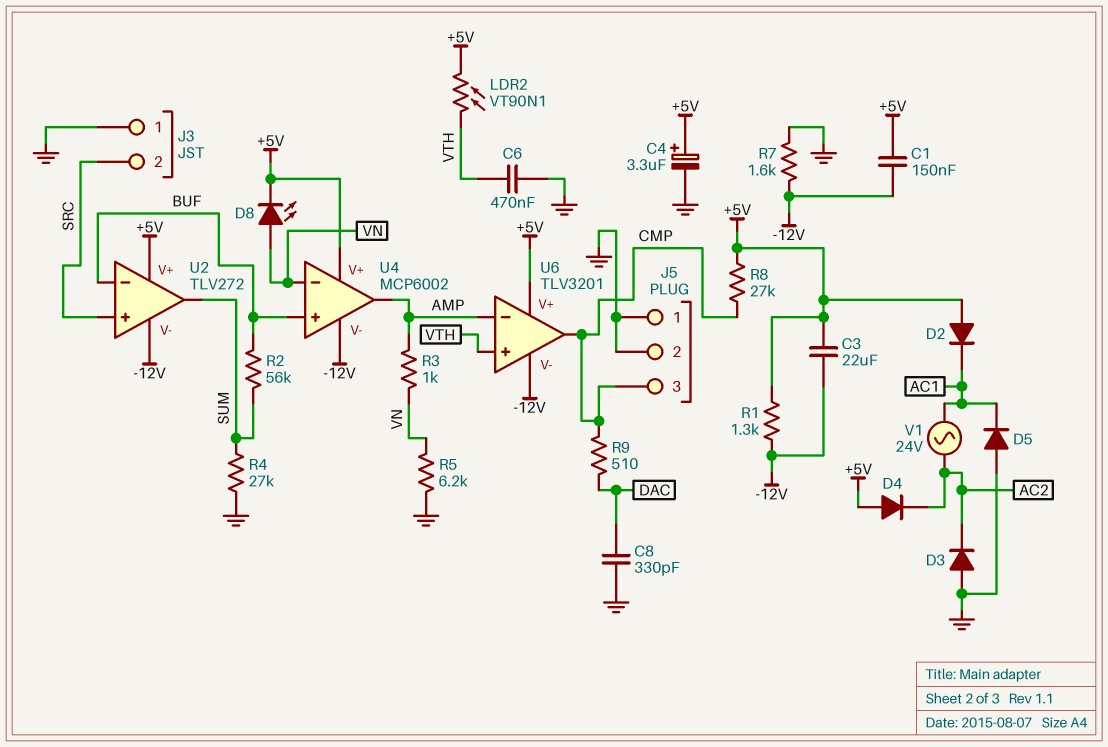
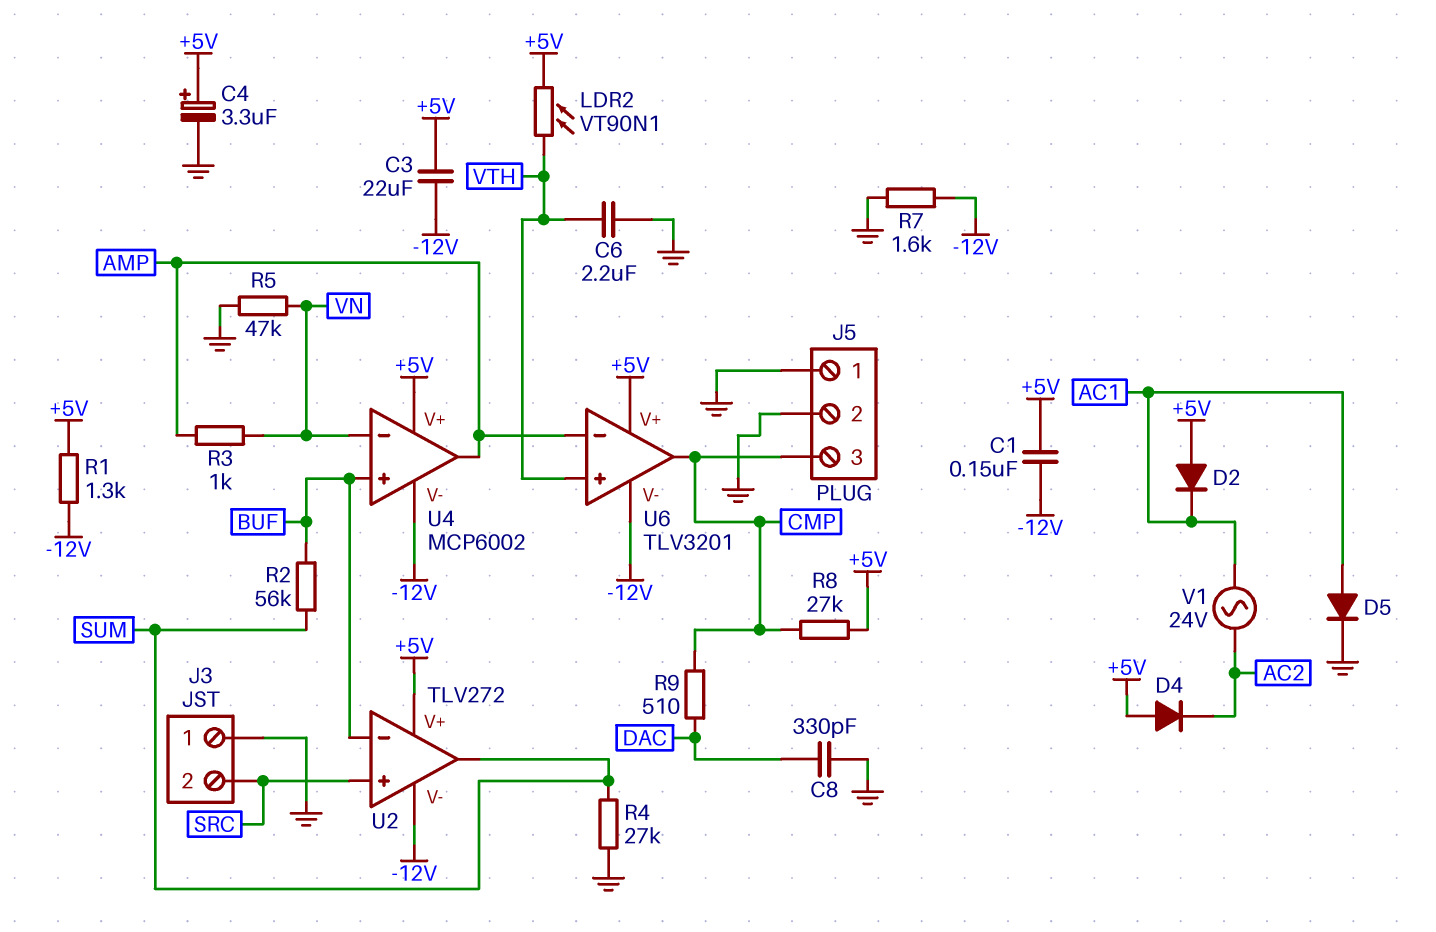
C6: 470nF (GND, VTH) -> 2.2uF (GND, VTH)
D3: diode (A GND, K AC2) -> none
D5: diode (A GND, K AC1) -> diode (A AC1, K GND)
D8: LED (A VN, K +5V) -> none
R5: 6.2k (GND, VN) -> 47k (GND, VN)

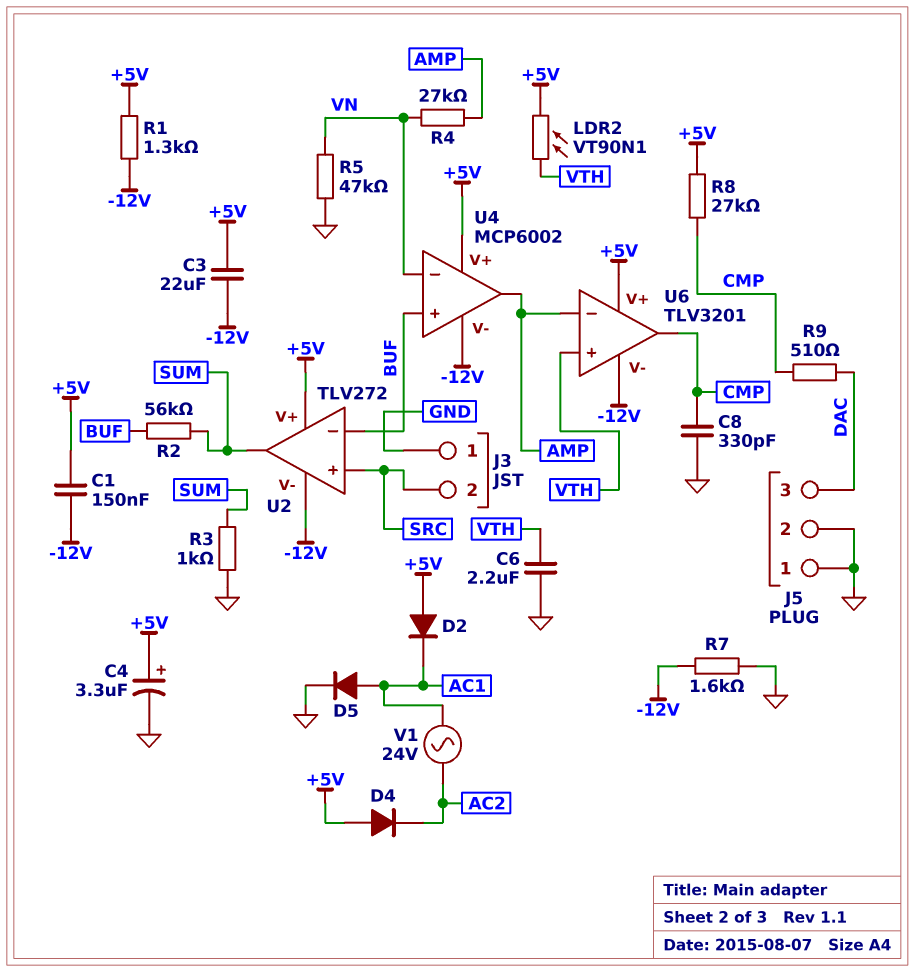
C8: 330pF (DAC, GND) -> 330pF (CMP, GND)
J5 pin 3: CMP -> DAC
R3: 1k (AMP, VN) -> 1k (GND, SUM)
R4: 27k (GND, SUM) -> 27k (AMP, VN)

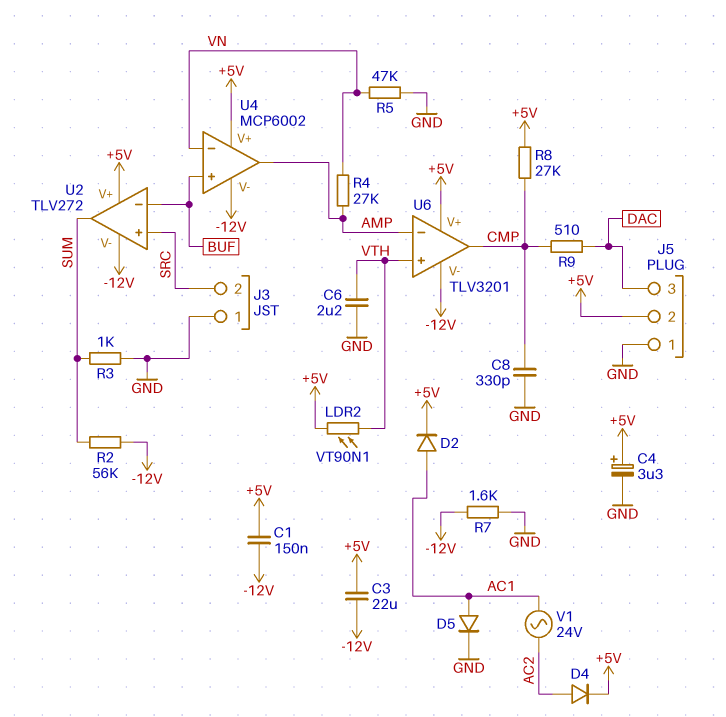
D2: diode (A +5V, K AC1) -> diode (A AC1, K +5V)
D4: diode (A +5V, K AC2) -> diode (A AC2, K +5V)
J5 pin 2: GND -> +5V
R1: 1.3k (+5V, -12V) -> none
R2: 56k (BUF, SUM) -> 56k (-12V, SUM)

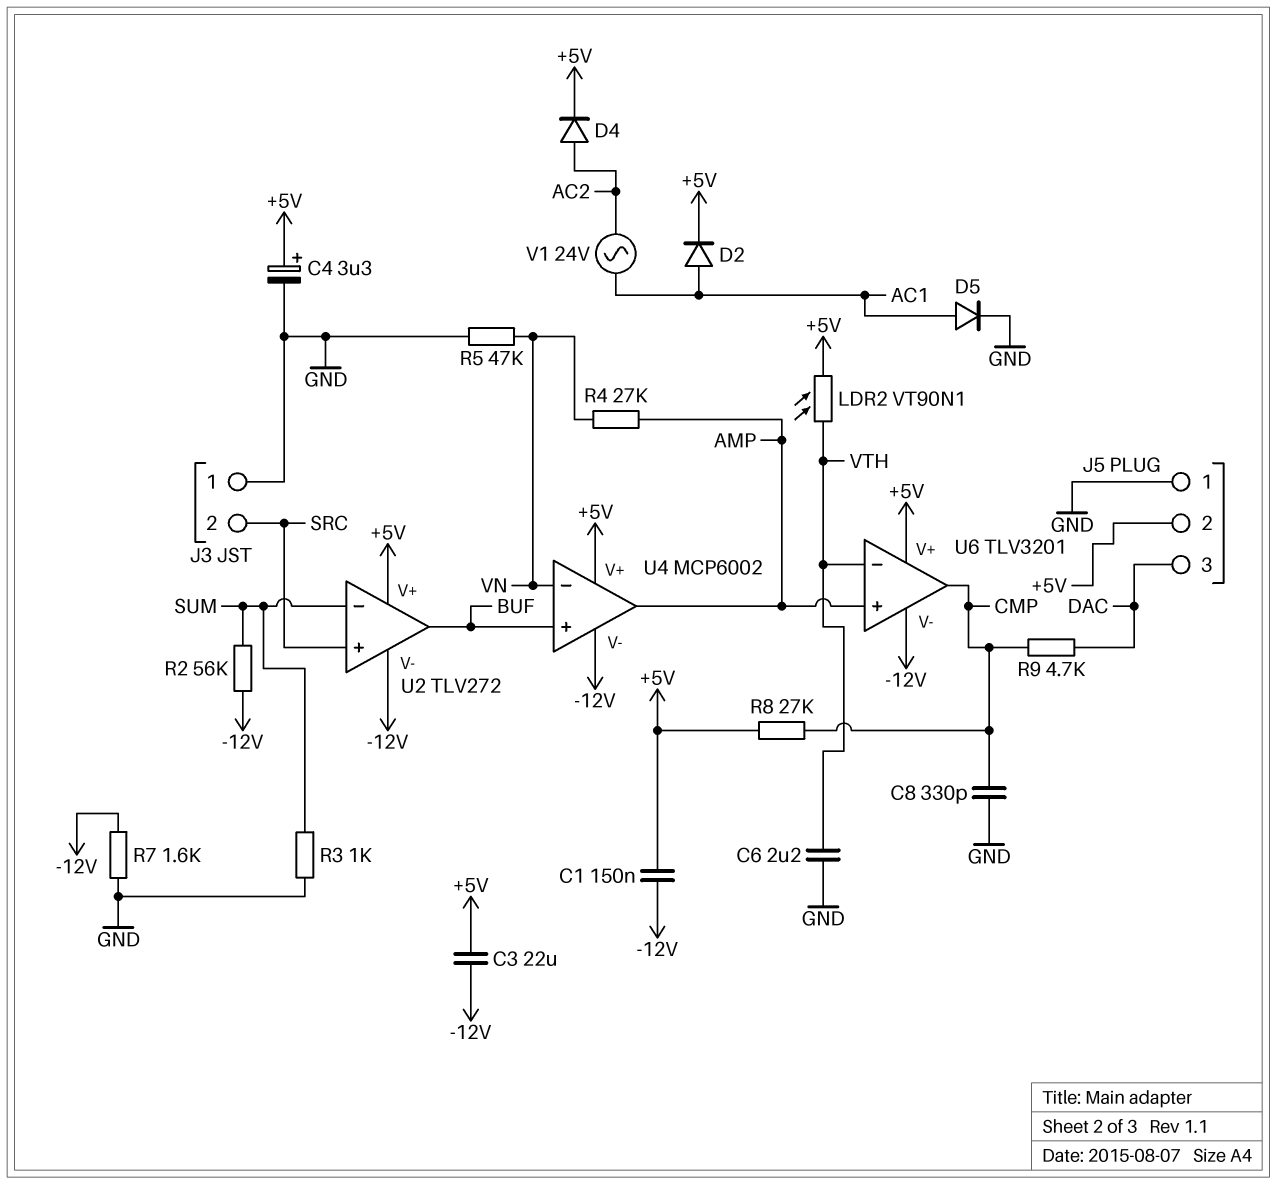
R9: 510 (CMP, DAC) -> 4.7k (CMP, DAC)
U2 pin in-: BUF -> SUM
U2 pin out: SUM -> BUF
U6 pin in+: VTH -> AMP
U6 pin in-: AMP -> VTH

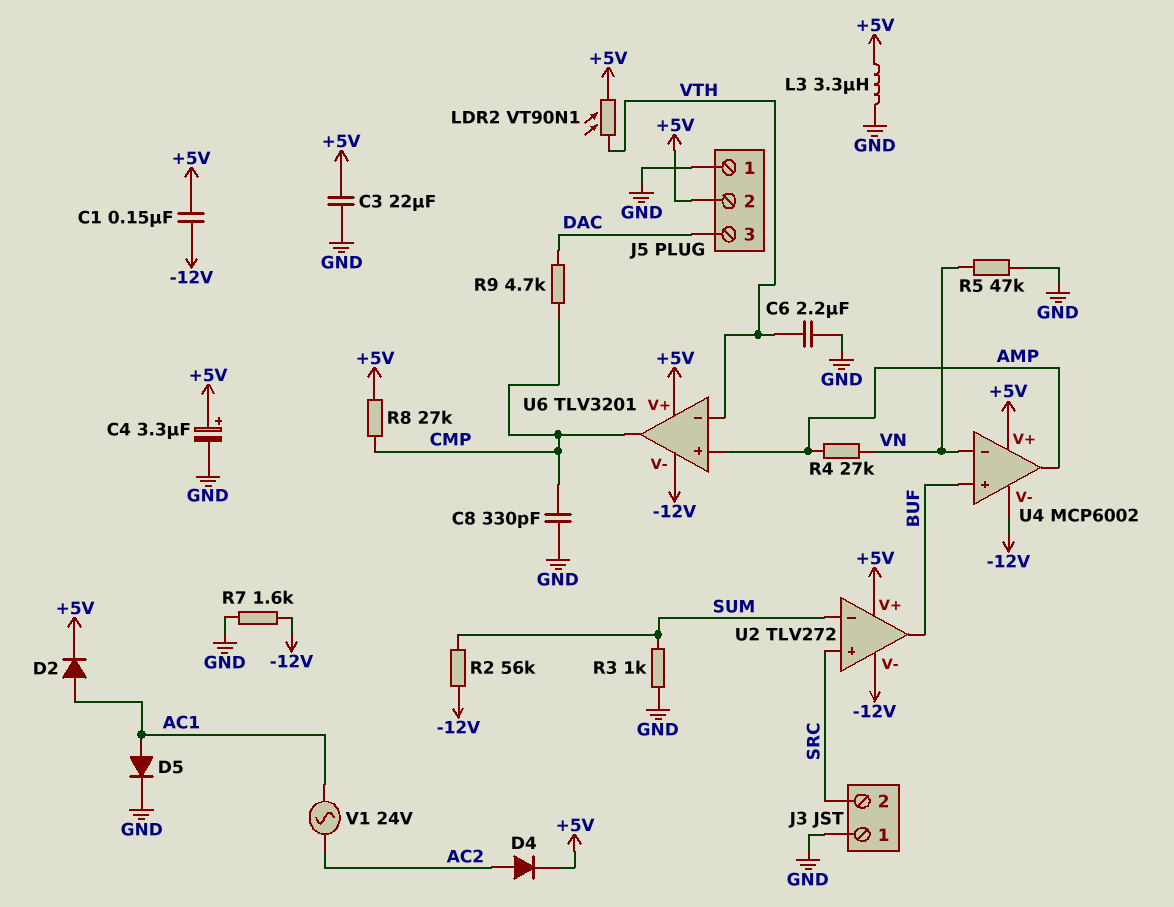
C3: 22uF (+5V, -12V) -> 22uF (+5V, GND)
L3: none -> 3.3uH (+5V, GND)

